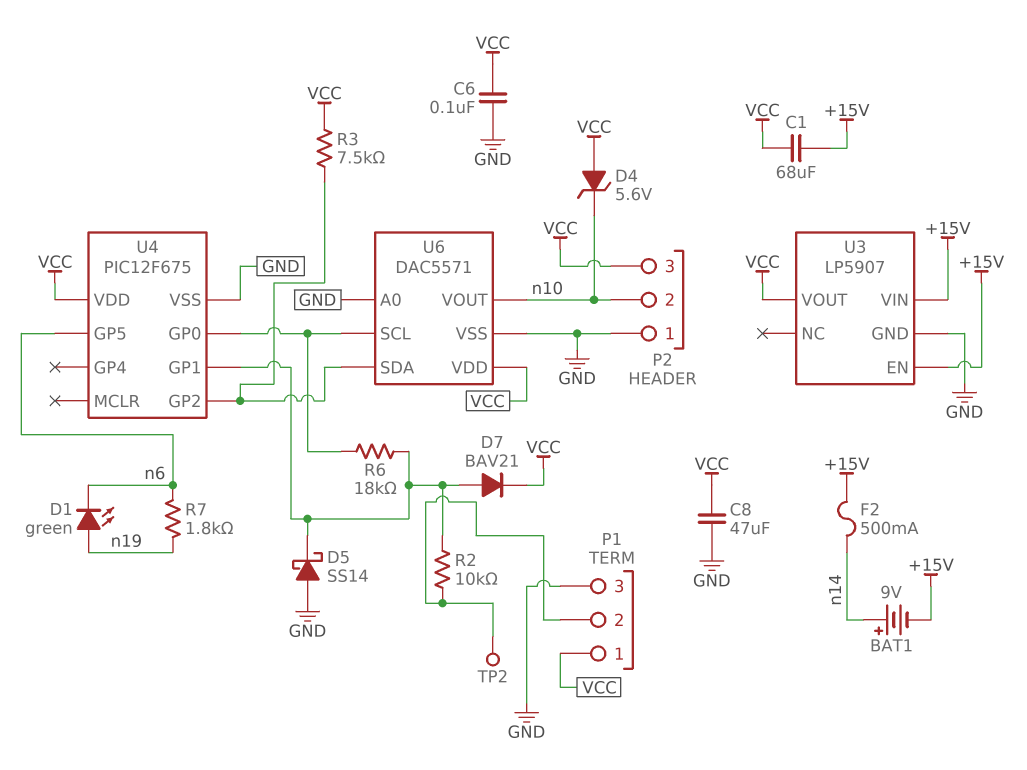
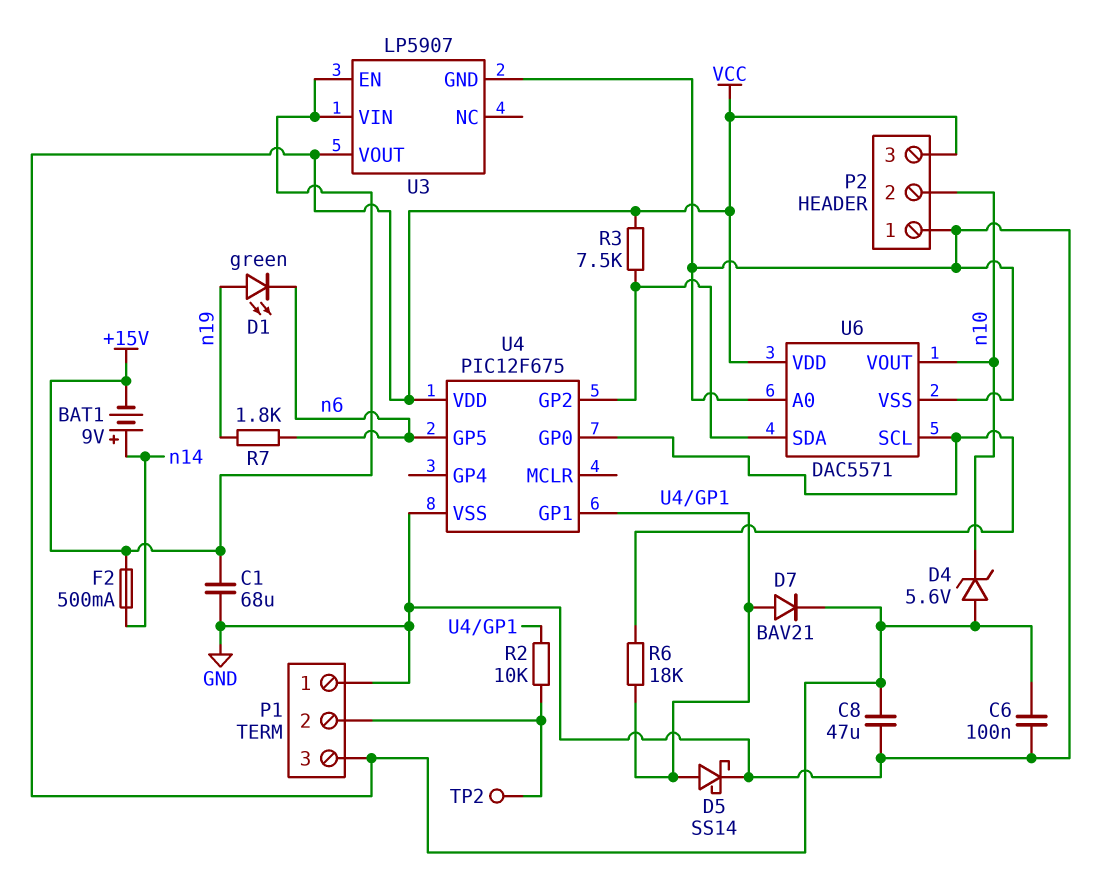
C1: 68uF (+15V, VCC) -> 68uF (+15V, GND)
D5: schottky SS14 (A GND, K U4/GP1) -> schottky SS14 (A U4/GP1, K GND)
P1 pin 1: VCC -> GND
P1 pin 3: GND -> VCC

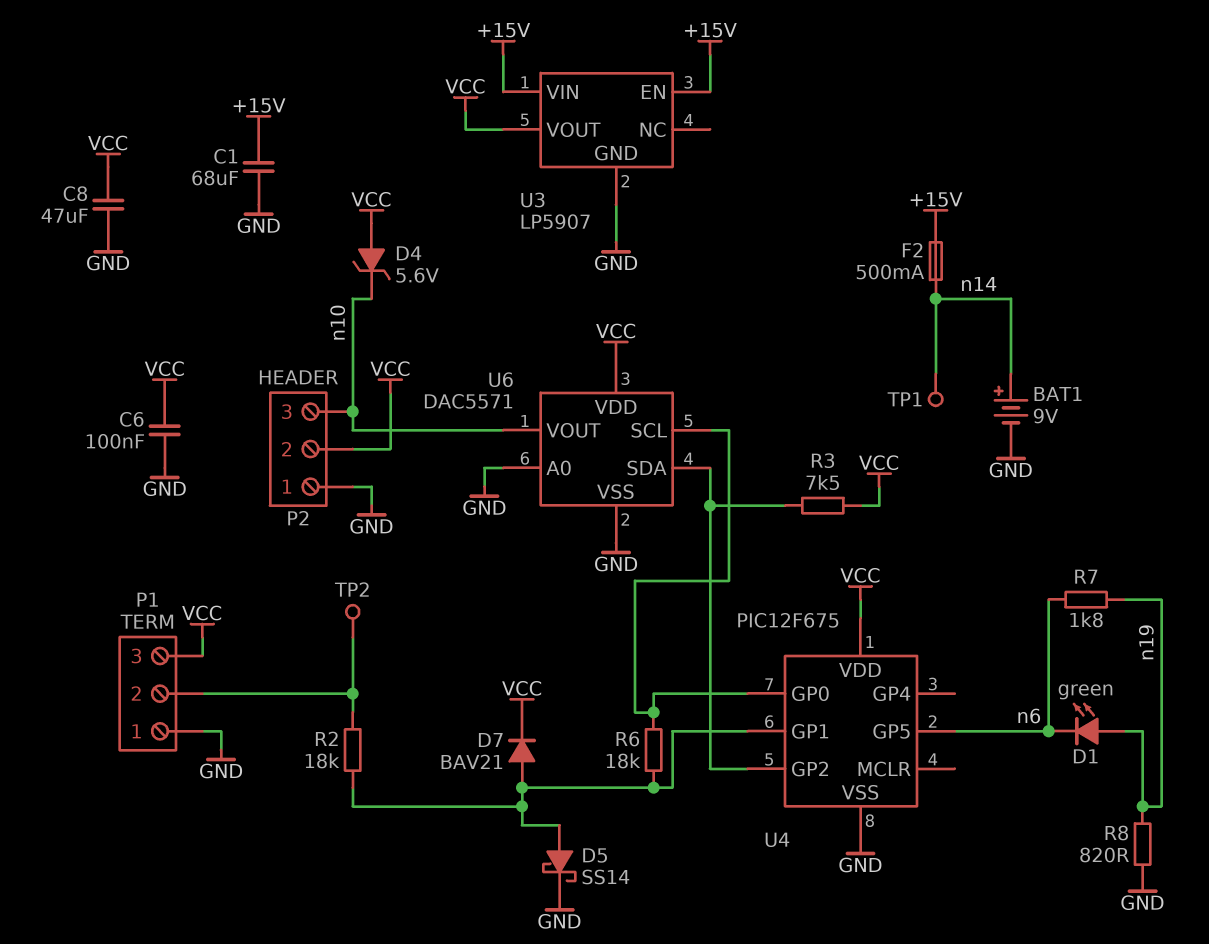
BAT1: 9V (plus n14, minus +15V) -> 9V (plus n14, minus GND)
P2 pin 2: n10 -> VCC
P2 pin 3: VCC -> n10
R2: 10k (P1/2, U4/GP1) -> 18k (P1/2, U4/GP1)
R8: none -> 820 (GND, n19)
TP1: none -> test point (n14)

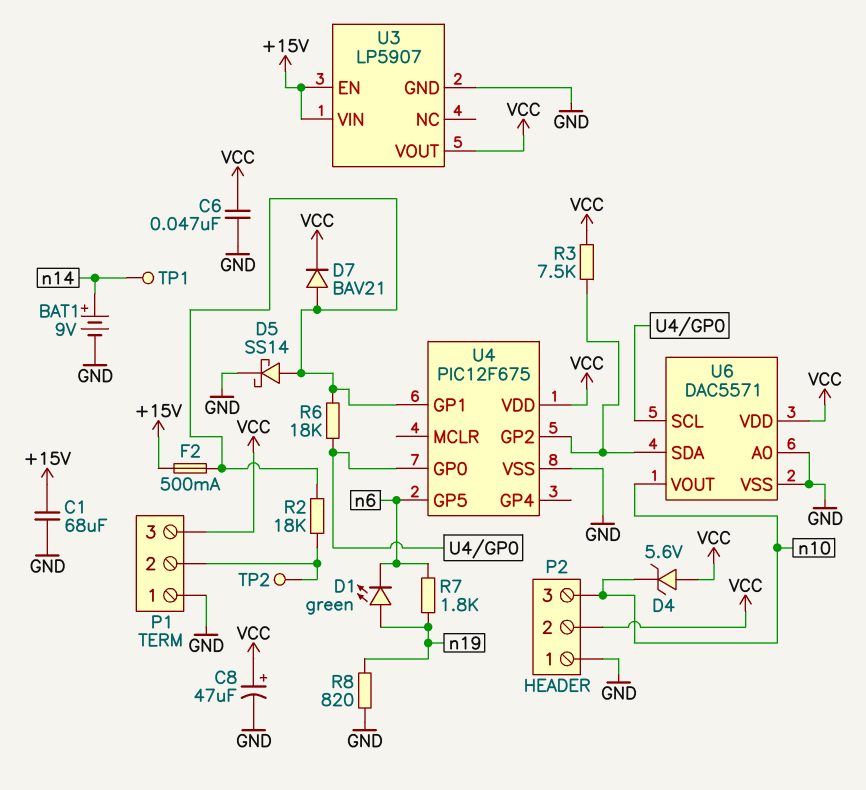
C6: 100nF (GND, VCC) -> 47nF (GND, VCC)
C8: 47uF (GND, VCC) -> 47uF (plus VCC, minus GND)
F2: 500mA (+15V, n14) -> 500mA (+15V, U4/GP1)

